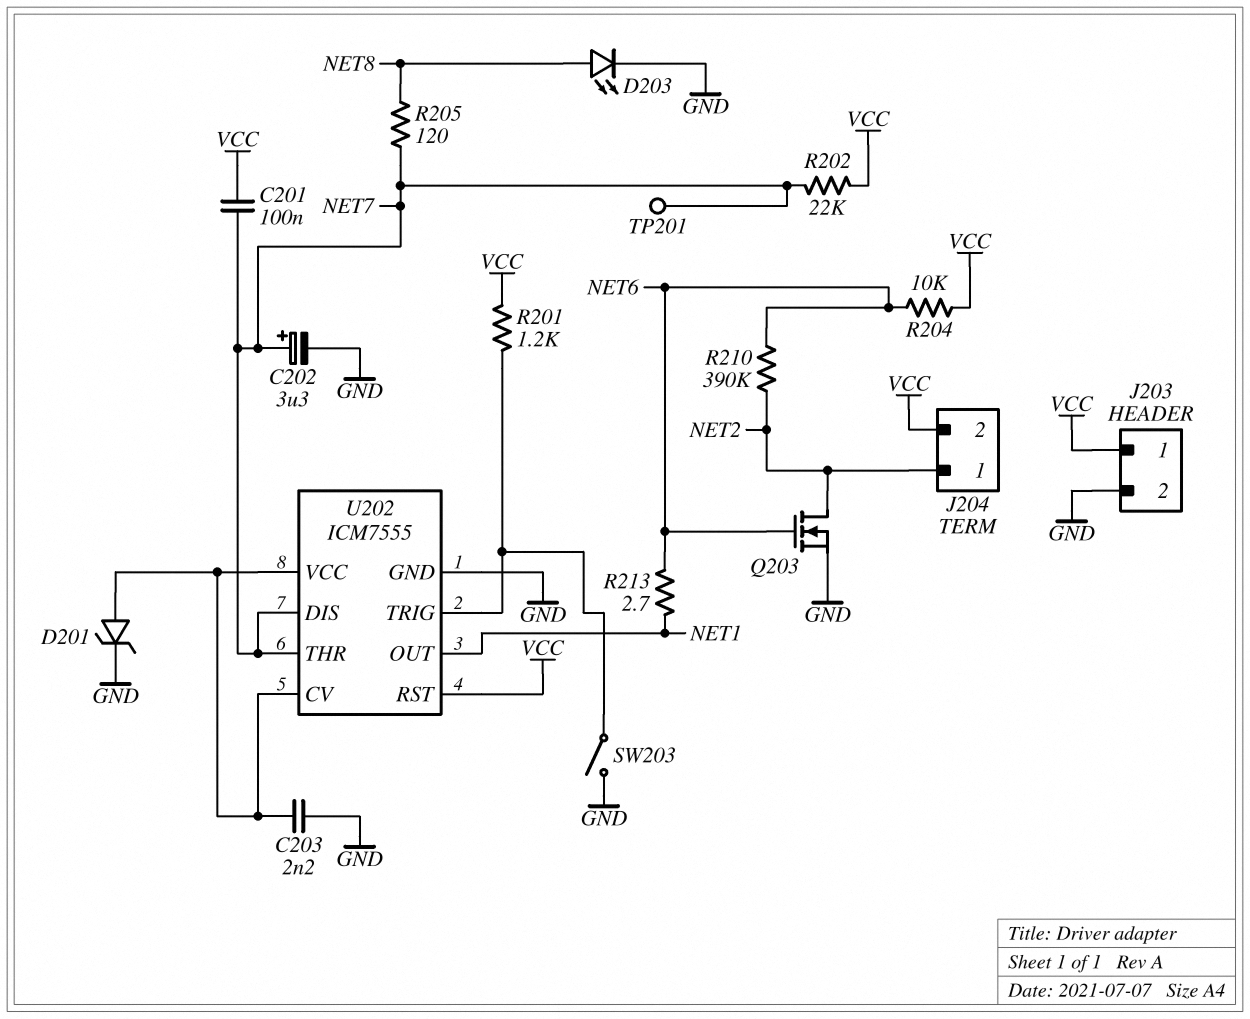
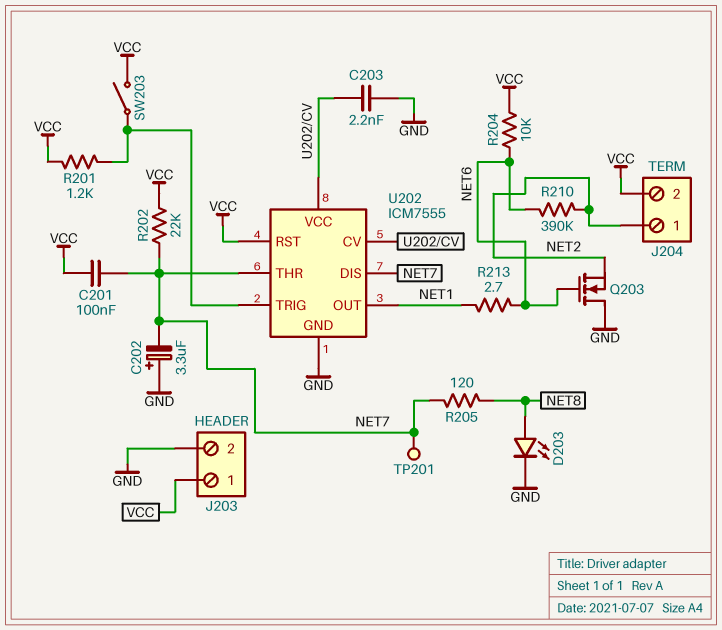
C202: 3.3uF (plus NET7, minus GND) -> 3.3uF (plus GND, minus NET7)
D201: zener (A U202/CV, K GND) -> none
Q203: NMOS (G NET6, D NET2, S GND) -> NMOS (G NET6, D GND, S NET2)
SW203: switch (GND, U202/TRIG) -> switch (U202/TRIG, VCC)

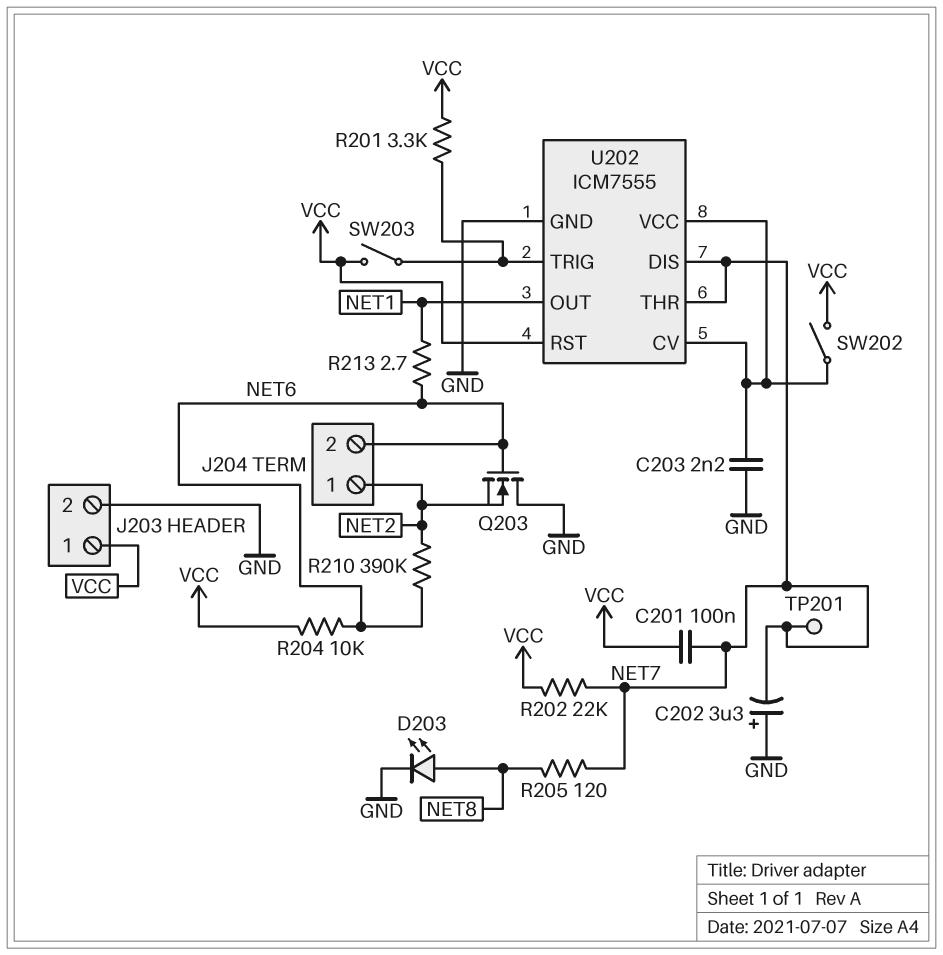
J204 pin 2: VCC -> NET6
R201: 1.2k (U202/TRIG, VCC) -> 3.3k (U202/TRIG, VCC)
SW202: none -> switch (U202/CV, VCC)

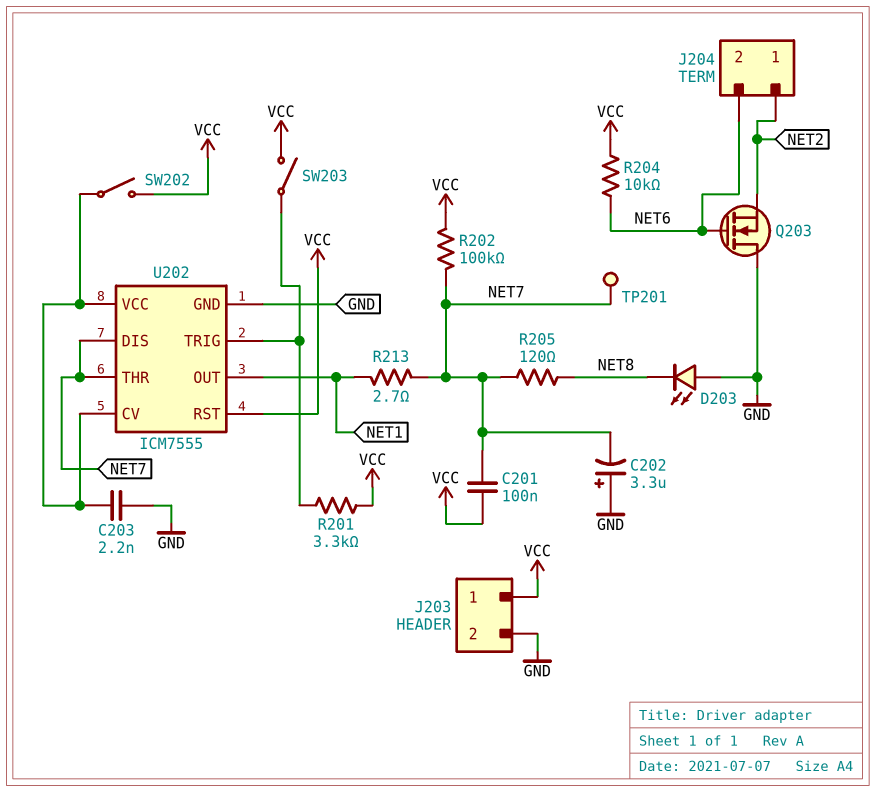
D203: LED (A NET8, K GND) -> LED (A GND, K NET8)
R202: 22k (NET7, VCC) -> 100k (NET7, VCC)
R210: 390k (NET2, NET6) -> none
R213: 2.7 (NET1, NET6) -> 2.7 (NET1, NET7)

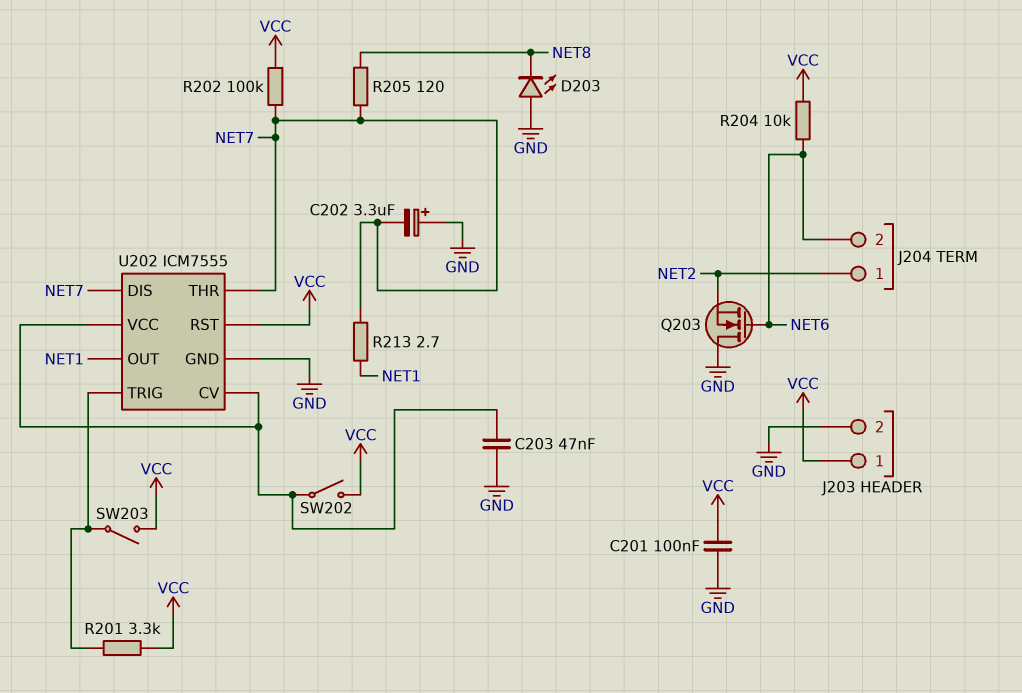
C201: 100nF (NET7, VCC) -> 100nF (GND, VCC)
C203: 2.2nF (GND, U202/CV) -> 47nF (GND, U202/CV)
TP201: test point (NET7) -> none

